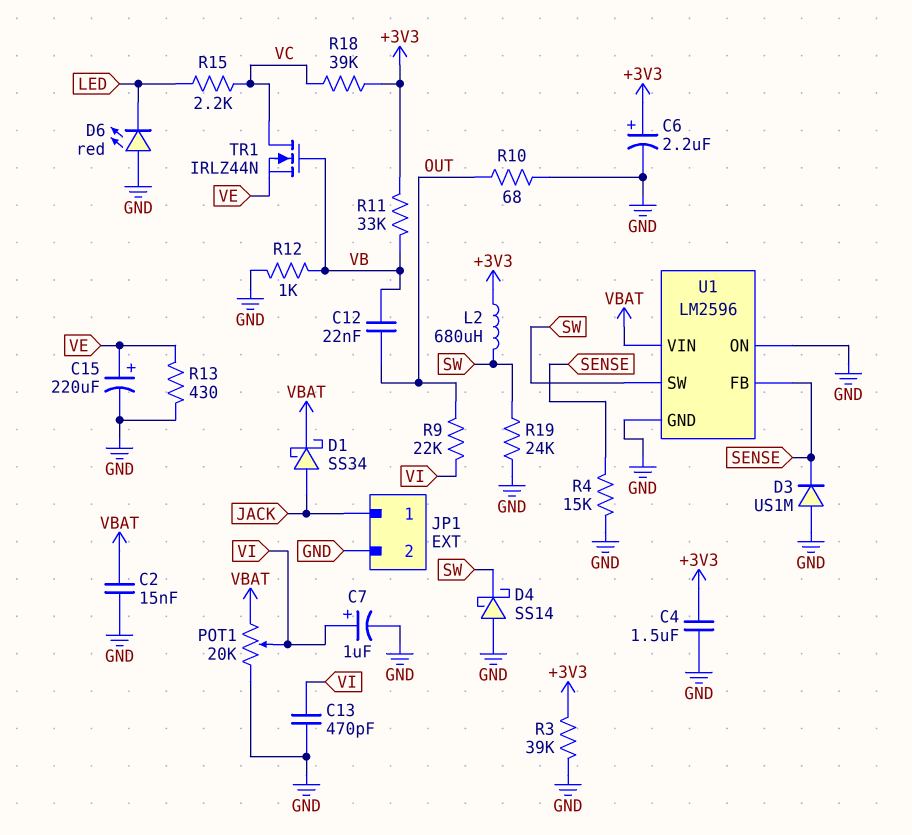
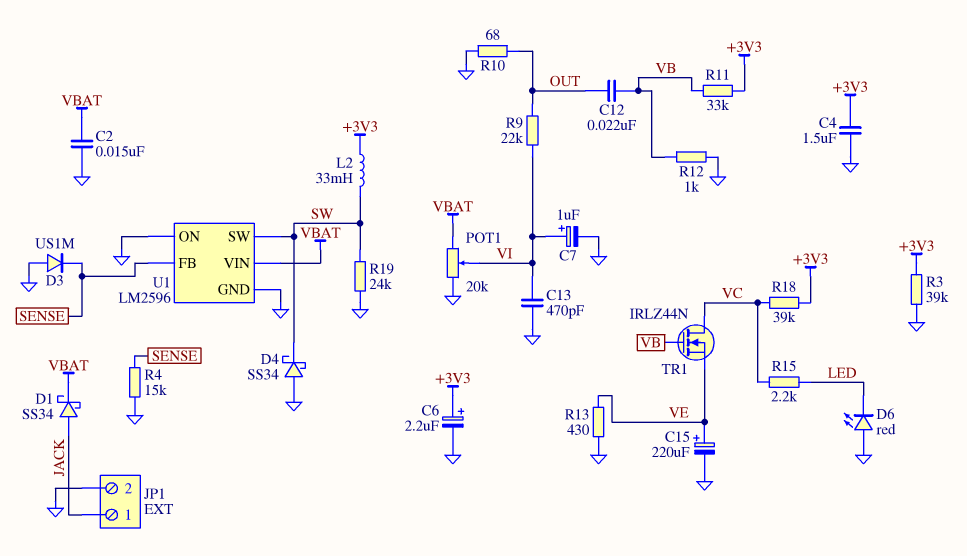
D4: schottky SS14 (A GND, K SW) -> schottky SS34 (A GND, K SW)
L2: 680uH (+3V3, SW) -> 33mH (+3V3, SW)

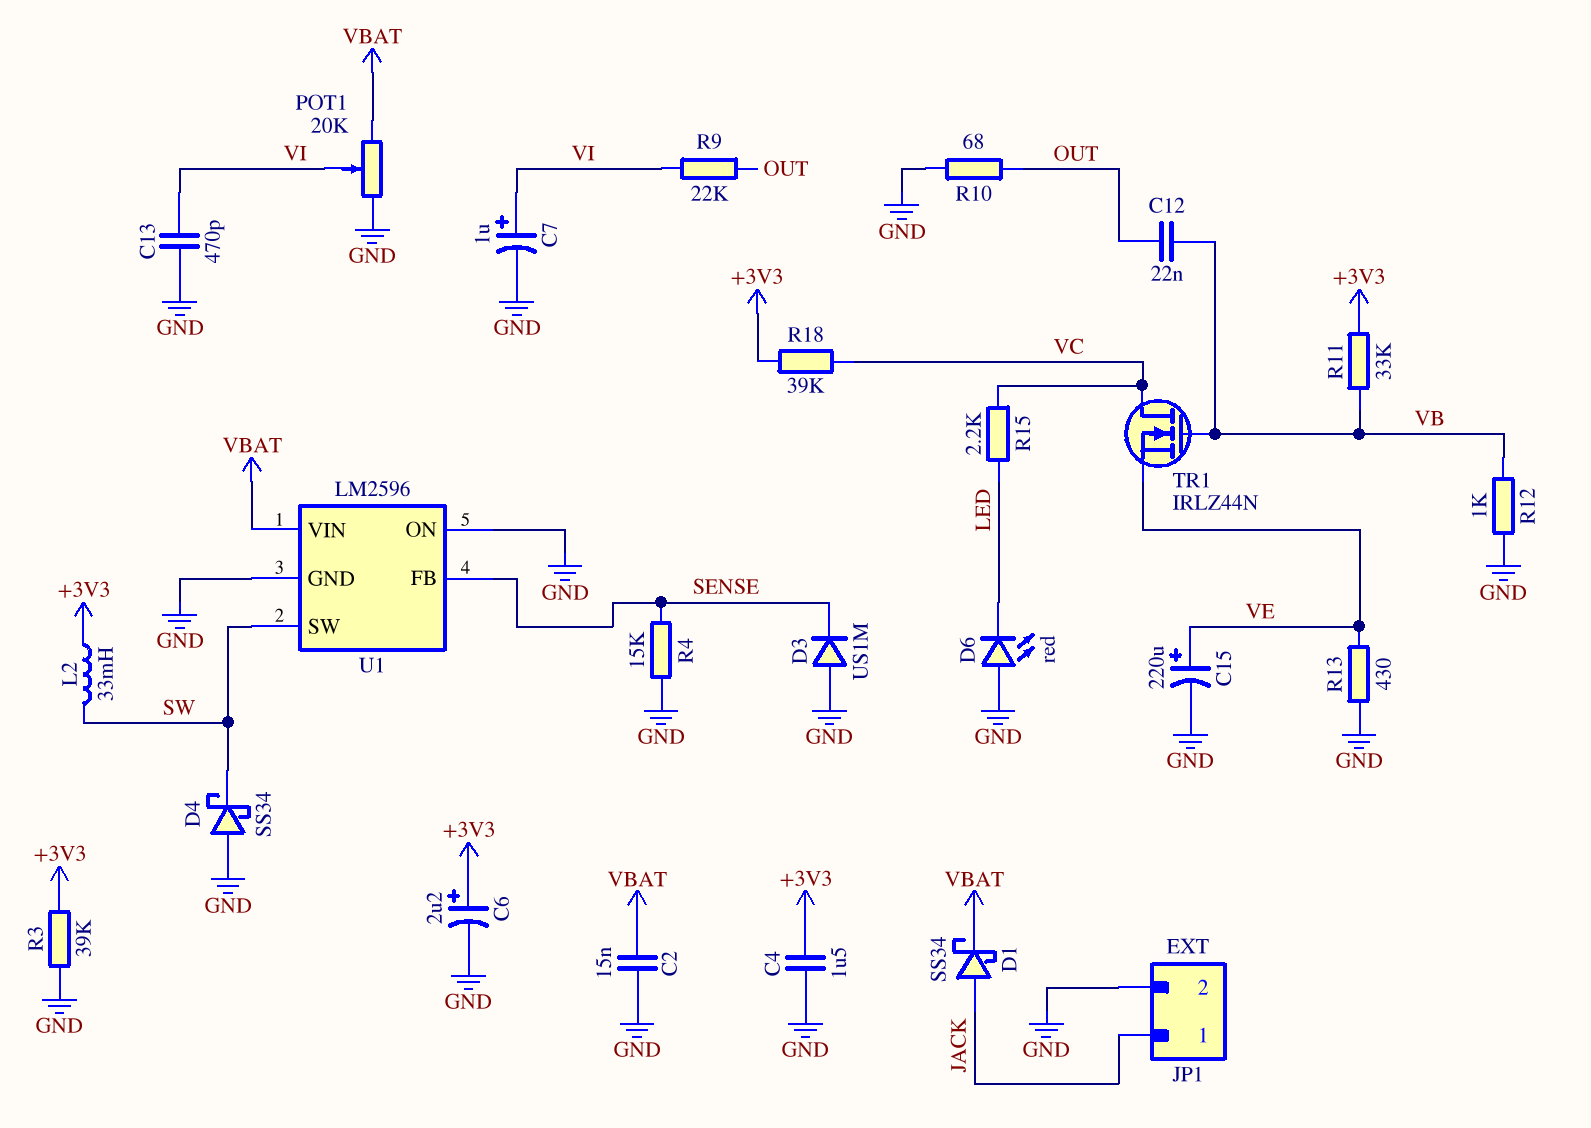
R19: 24k (GND, SW) -> none

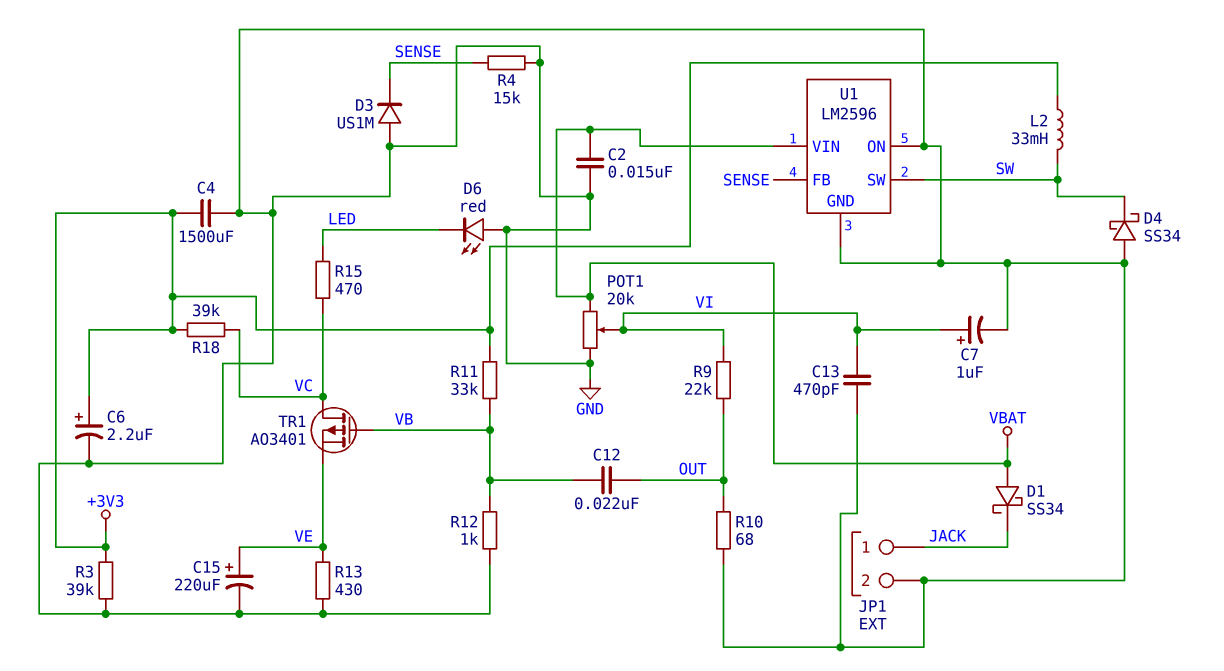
C4: 1.5uF (+3V3, GND) -> 1500uF (+3V3, GND)
D1: schottky SS34 (A JACK, K VBAT) -> schottky SS34 (A VBAT, K JACK)
R15: 2.2k (LED, VC) -> 470 (LED, VC)
TR1: NMOS IRLZ44N (G VB, D VC, S VE) -> PMOS AO3401 (G VB, D VC, S VE)

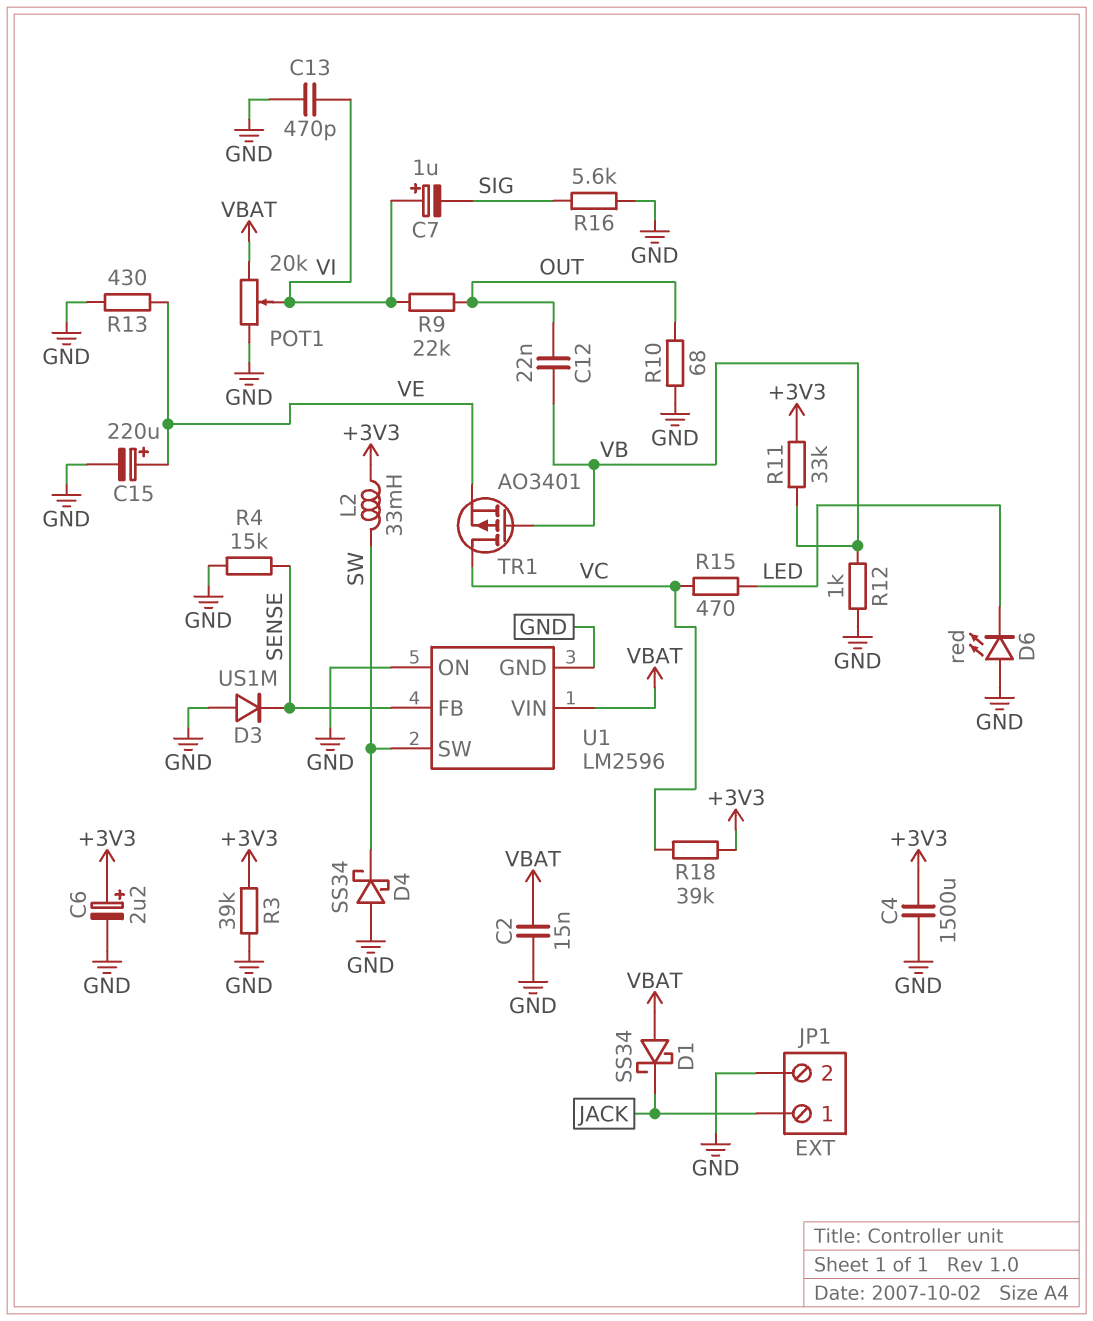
C7: 1uF (plus VI, minus GND) -> 1uF (plus VI, minus SIG)
R16: none -> 5.6k (GND, SIG)

